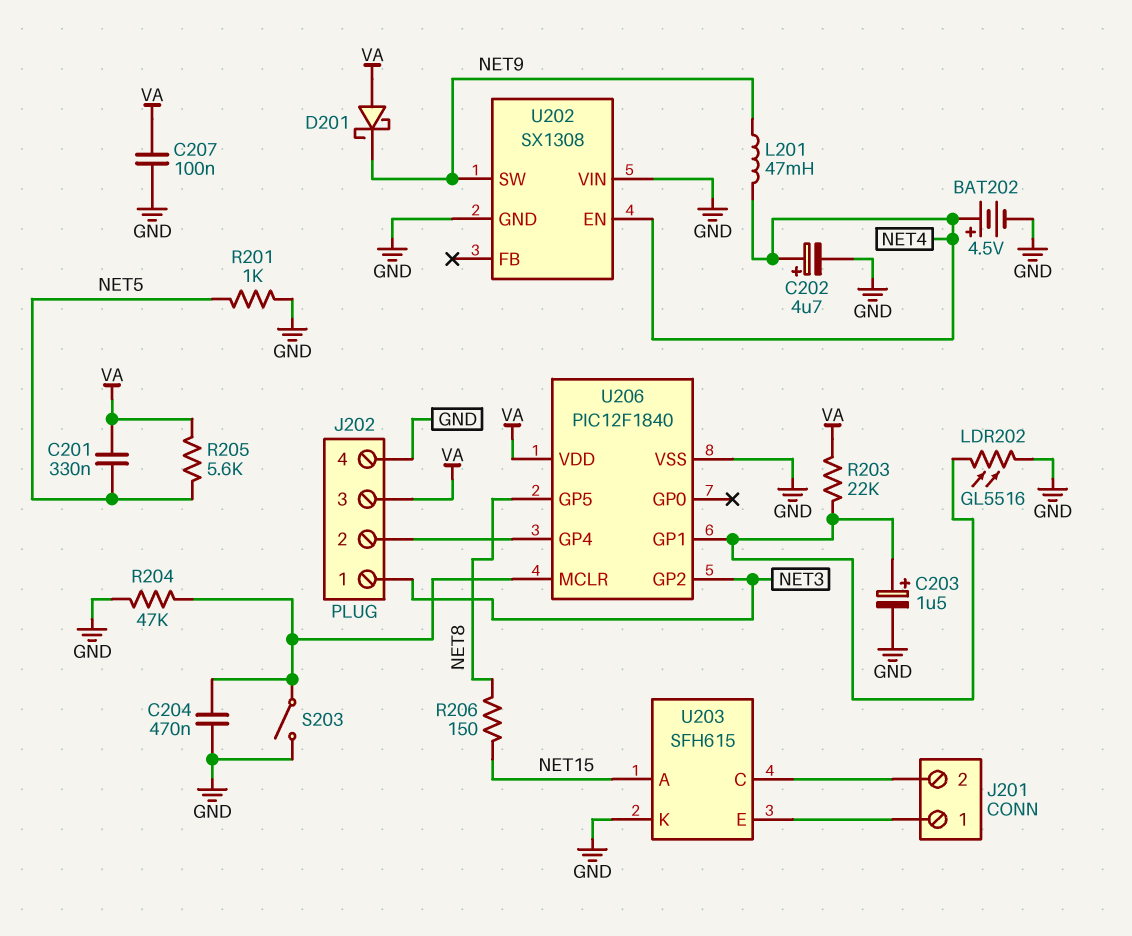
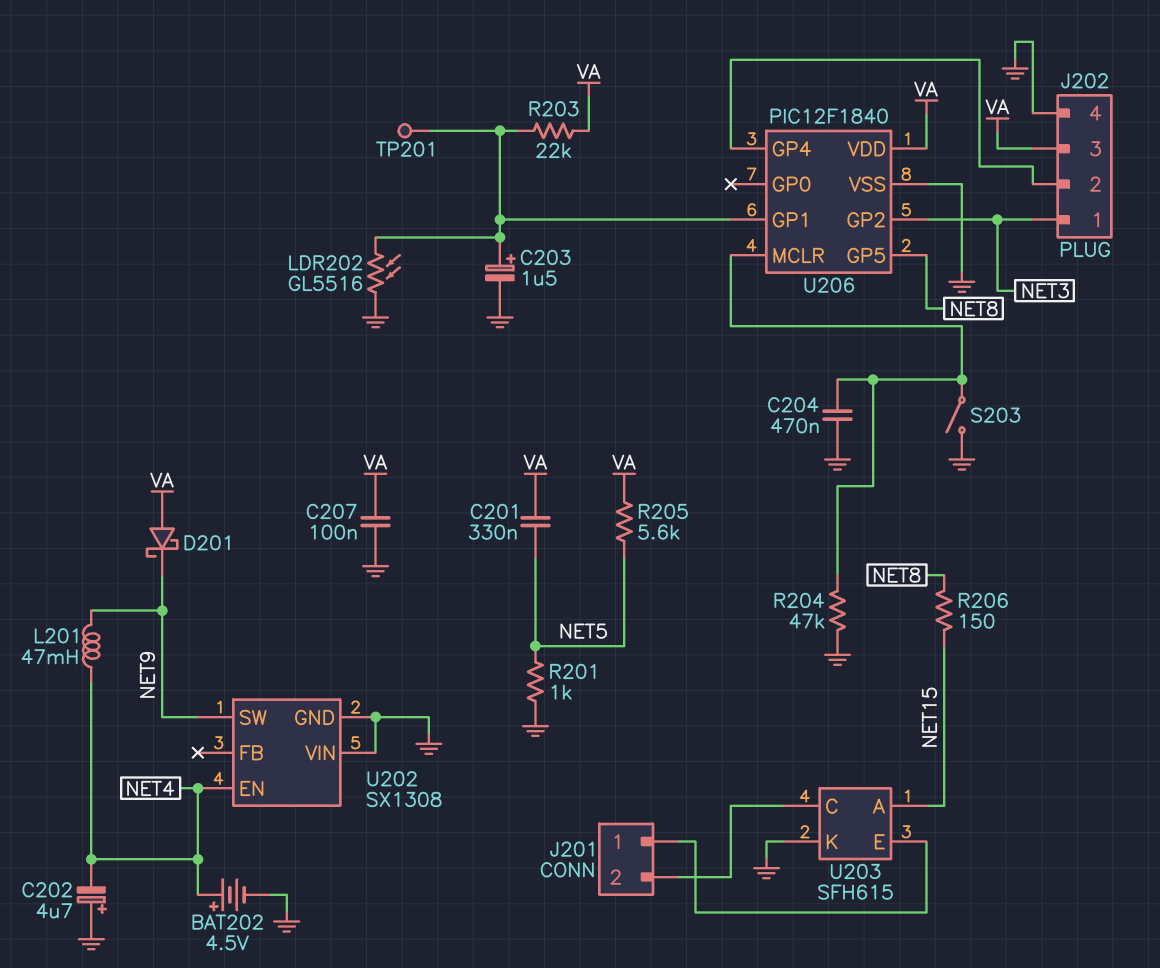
C202: 4.7uF (plus NET4, minus GND) -> 4.7uF (plus GND, minus NET4)
TP201: none -> test point (U206/GP1)

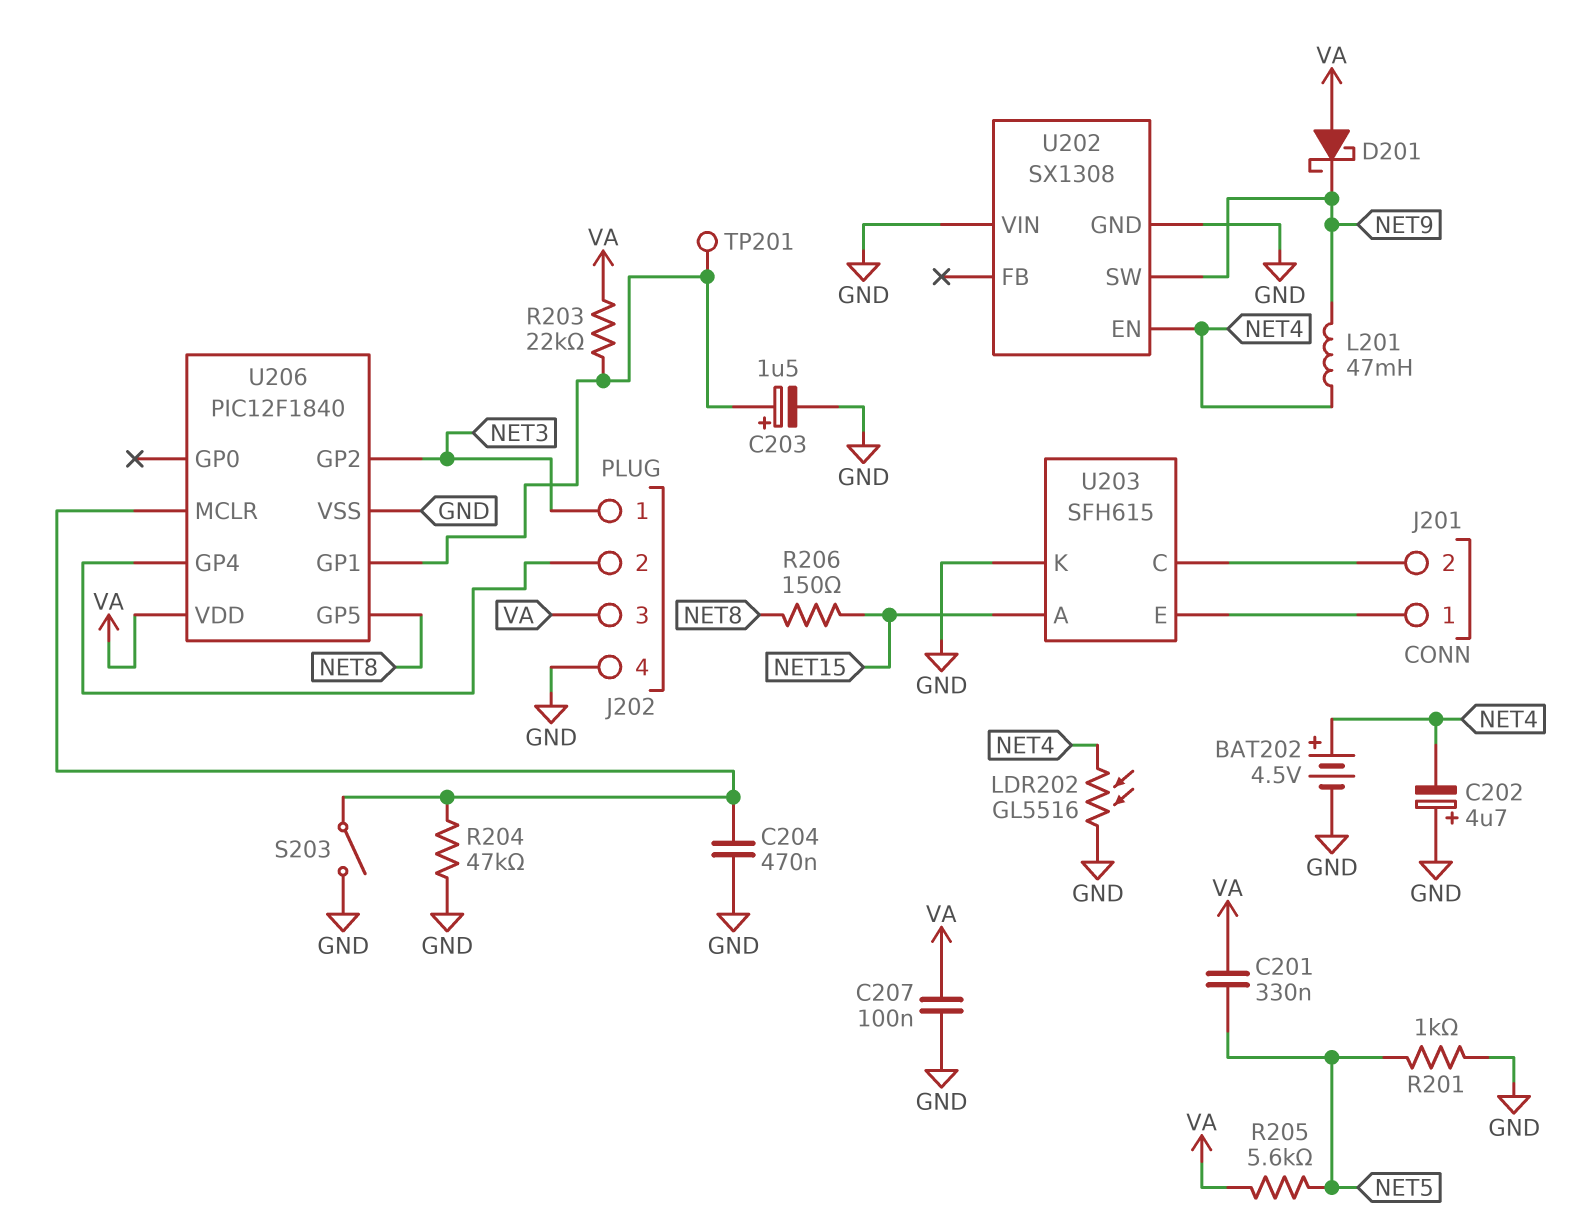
LDR202: GL5516 (GND, U206/GP1) -> GL5516 (GND, NET4)

